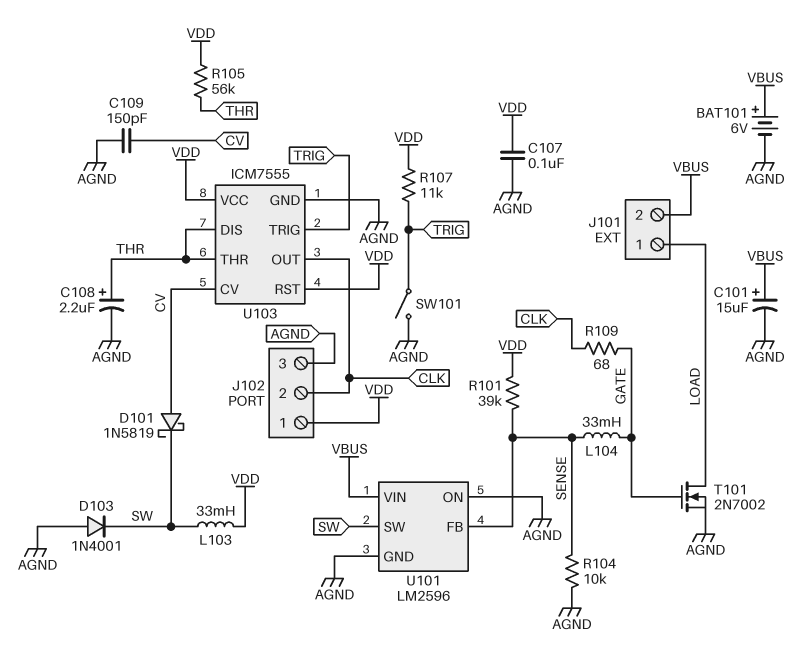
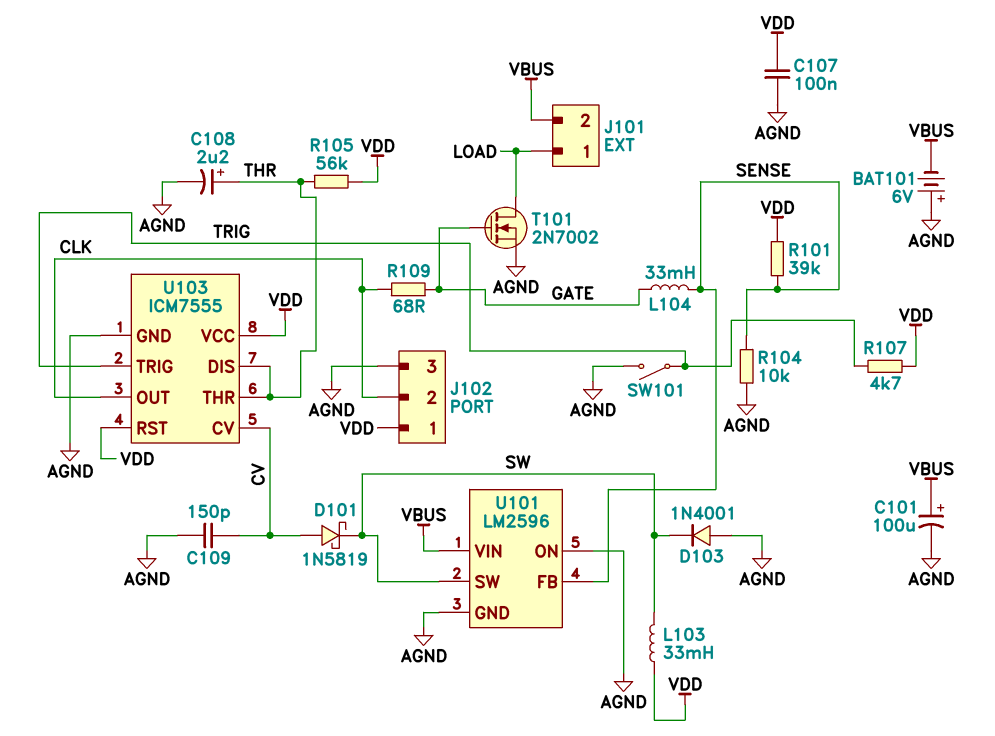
BAT101: 6V (plus VBUS, minus AGND) -> 6V (plus AGND, minus VBUS)
C101: 15uF (plus VBUS, minus AGND) -> 100uF (plus VBUS, minus AGND)
R107: 11k (TRIG, VDD) -> 4.7k (TRIG, VDD)

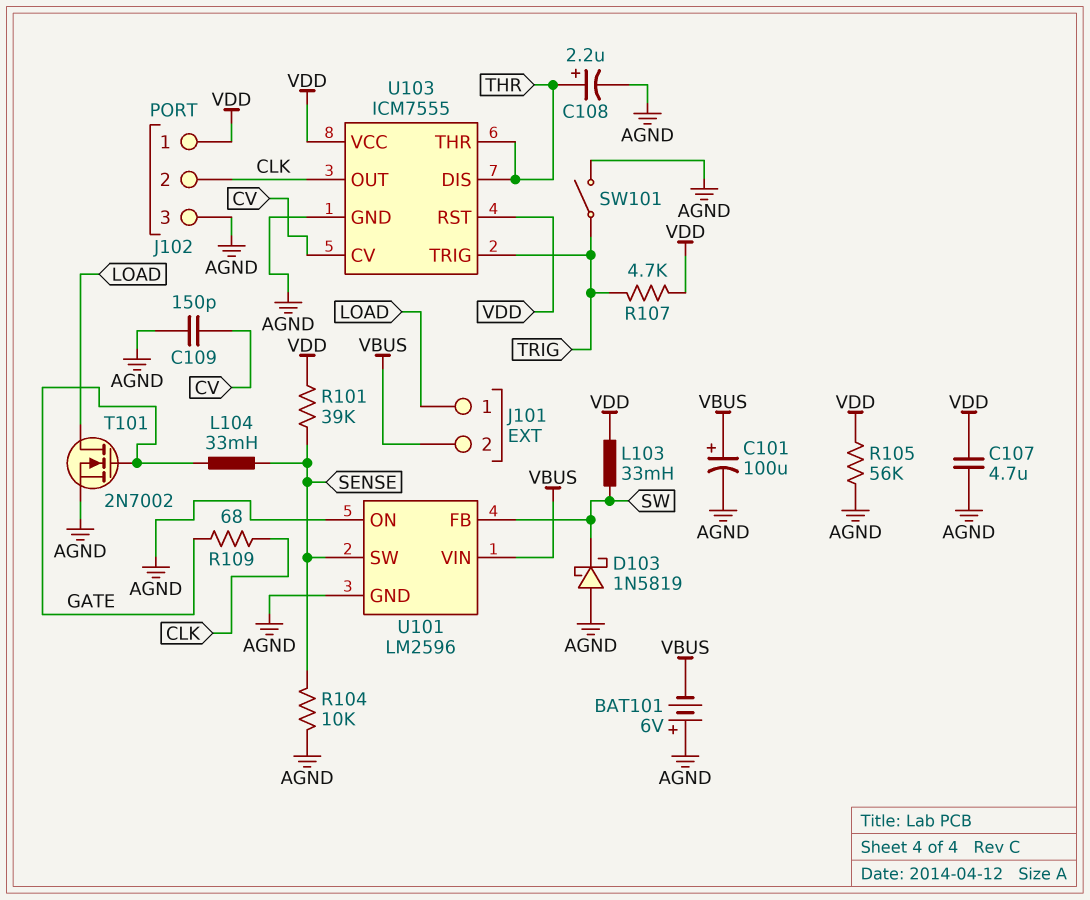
C107: 100nF (AGND, VDD) -> 4.7uF (AGND, VDD)
D101: schottky 1N5819 (A CV, K SW) -> none
D103: diode 1N4001 (A AGND, K SW) -> schottky 1N5819 (A AGND, K SW)
R105: 56k (THR, VDD) -> 56k (AGND, VDD)
U101 pin FB: SENSE -> SW
U101 pin SW: SW -> SENSE

